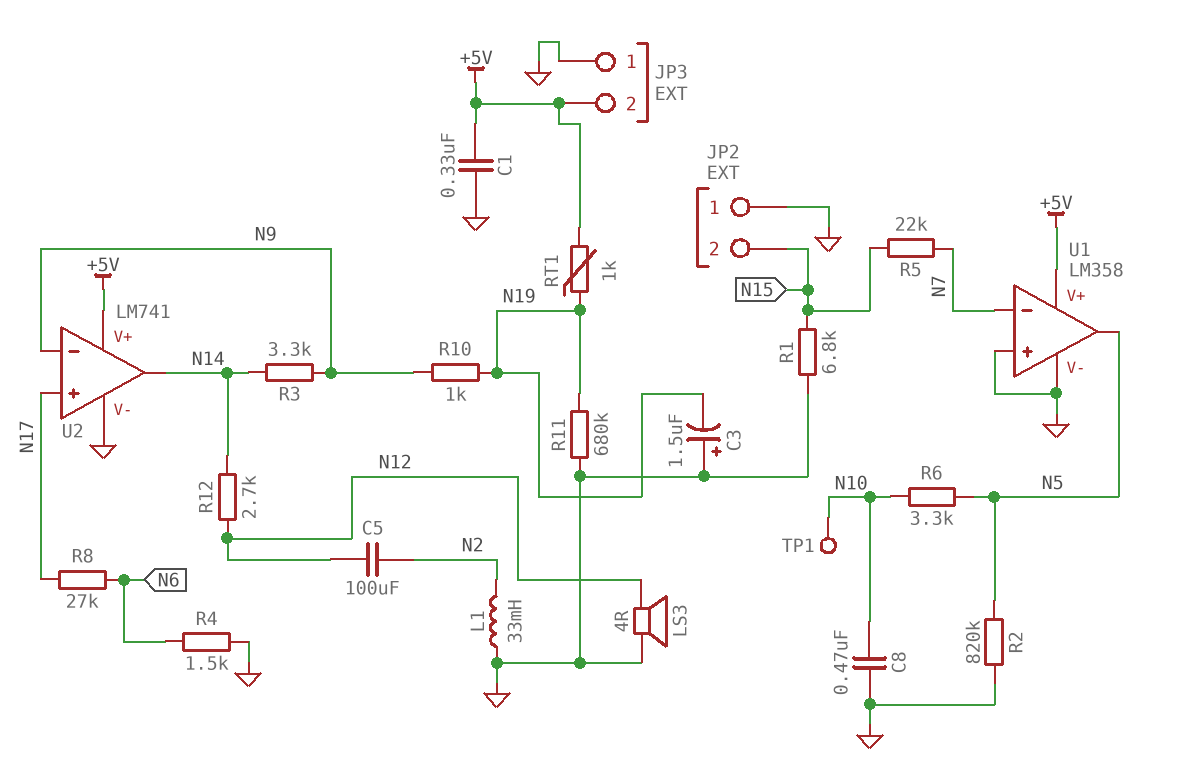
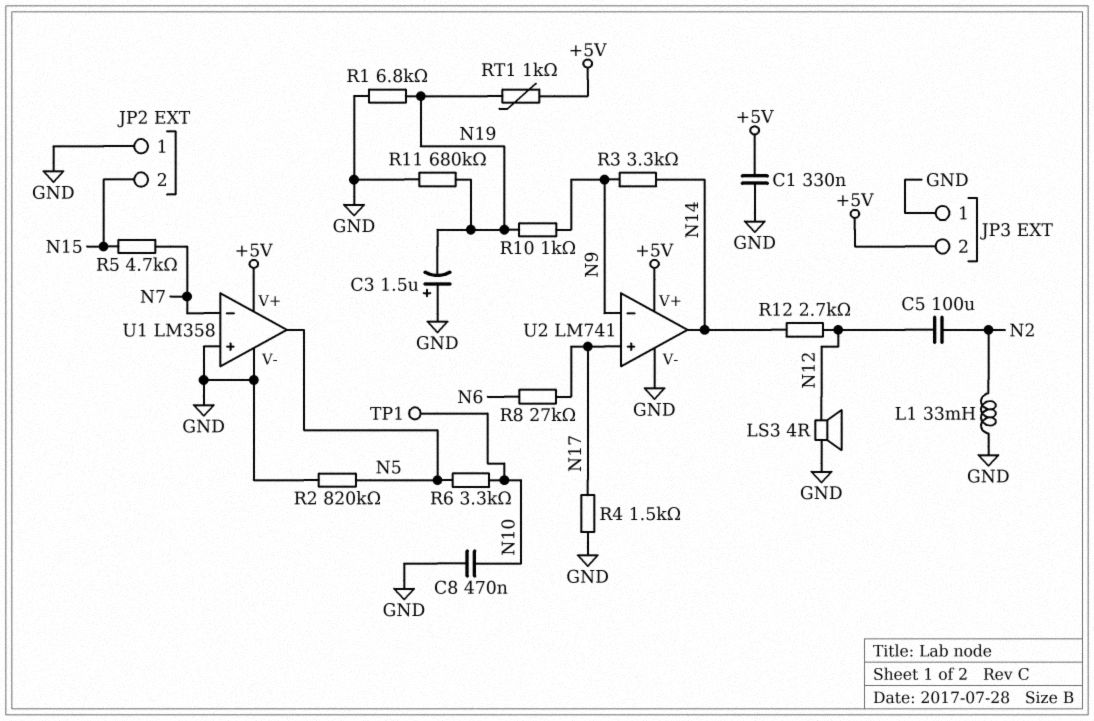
R1: 6.8k (GND, N15) -> 6.8k (GND, N19)
R4: 1.5k (GND, N6) -> 1.5k (GND, N17)
R5: 22k (N7, N15) -> 4.7k (N7, N15)

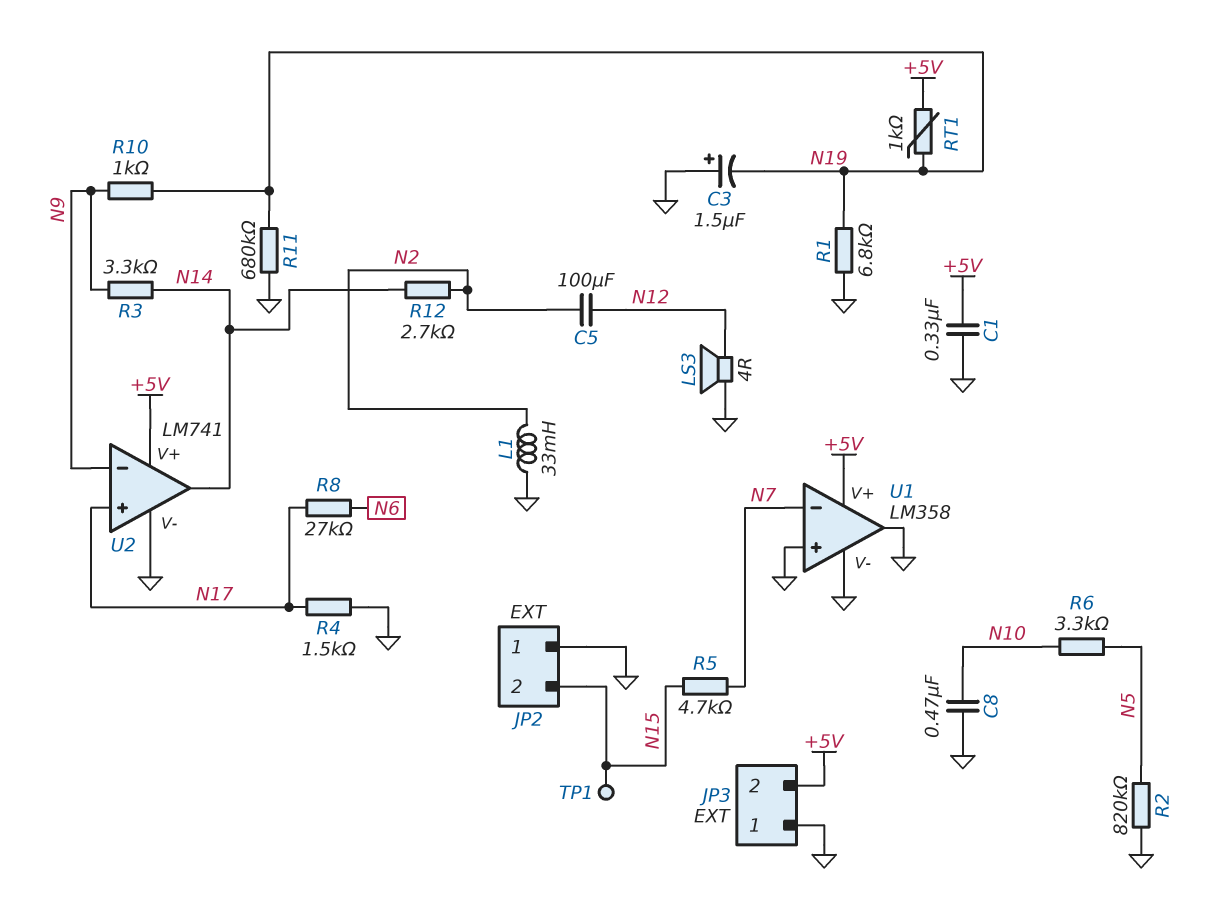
R12: 2.7k (N12, N14) -> 2.7k (N2, N14)
TP1: test point (N10) -> test point (N15)
U1 pin out: N5 -> GND

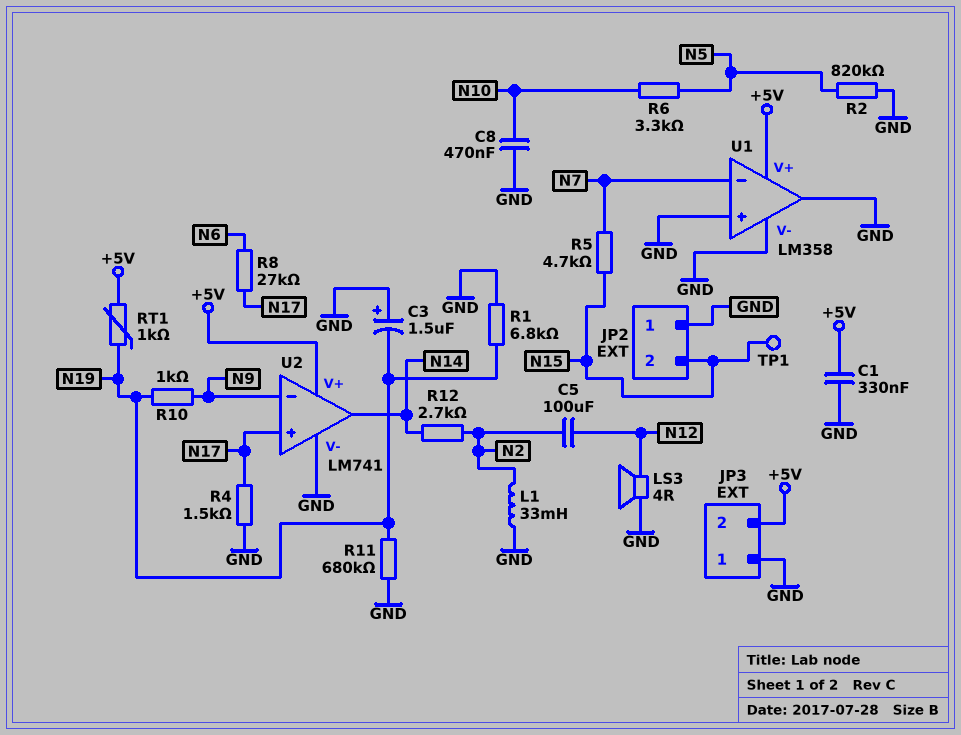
R3: 3.3k (N9, N14) -> none

